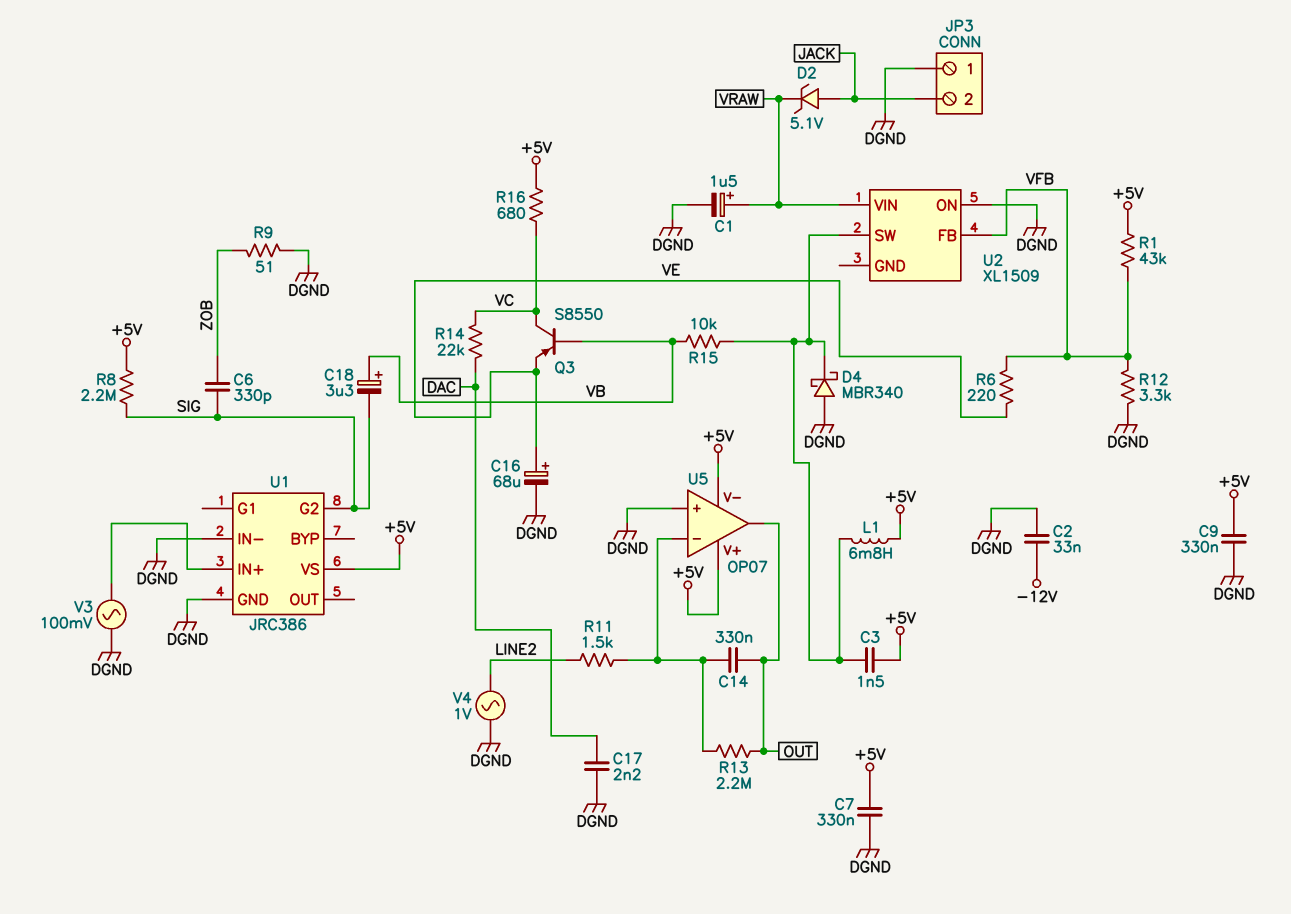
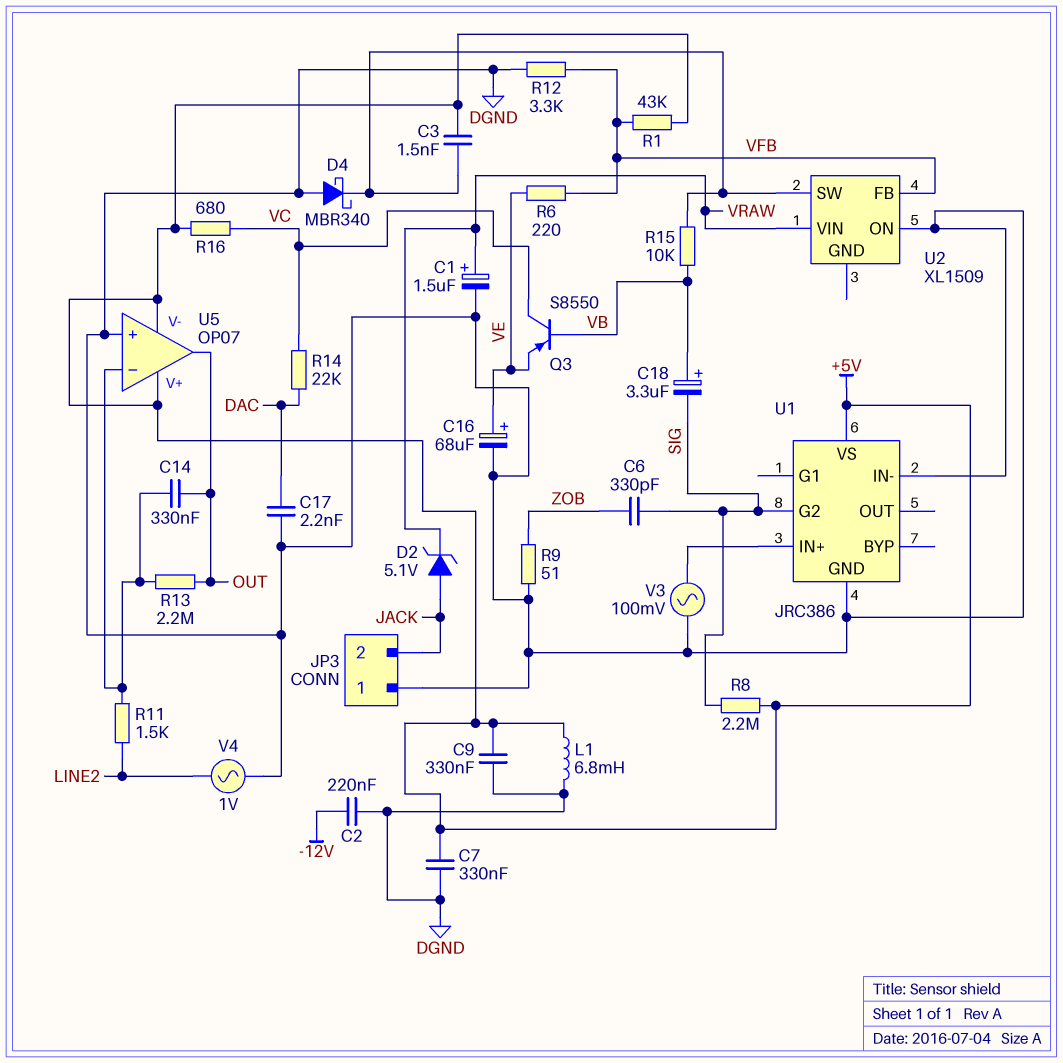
C2: 33nF (-12V, DGND) -> 220nF (-12V, DGND)
L1: 6.8mH (+5V, U2/SW) -> 6.8mH (+5V, DGND)

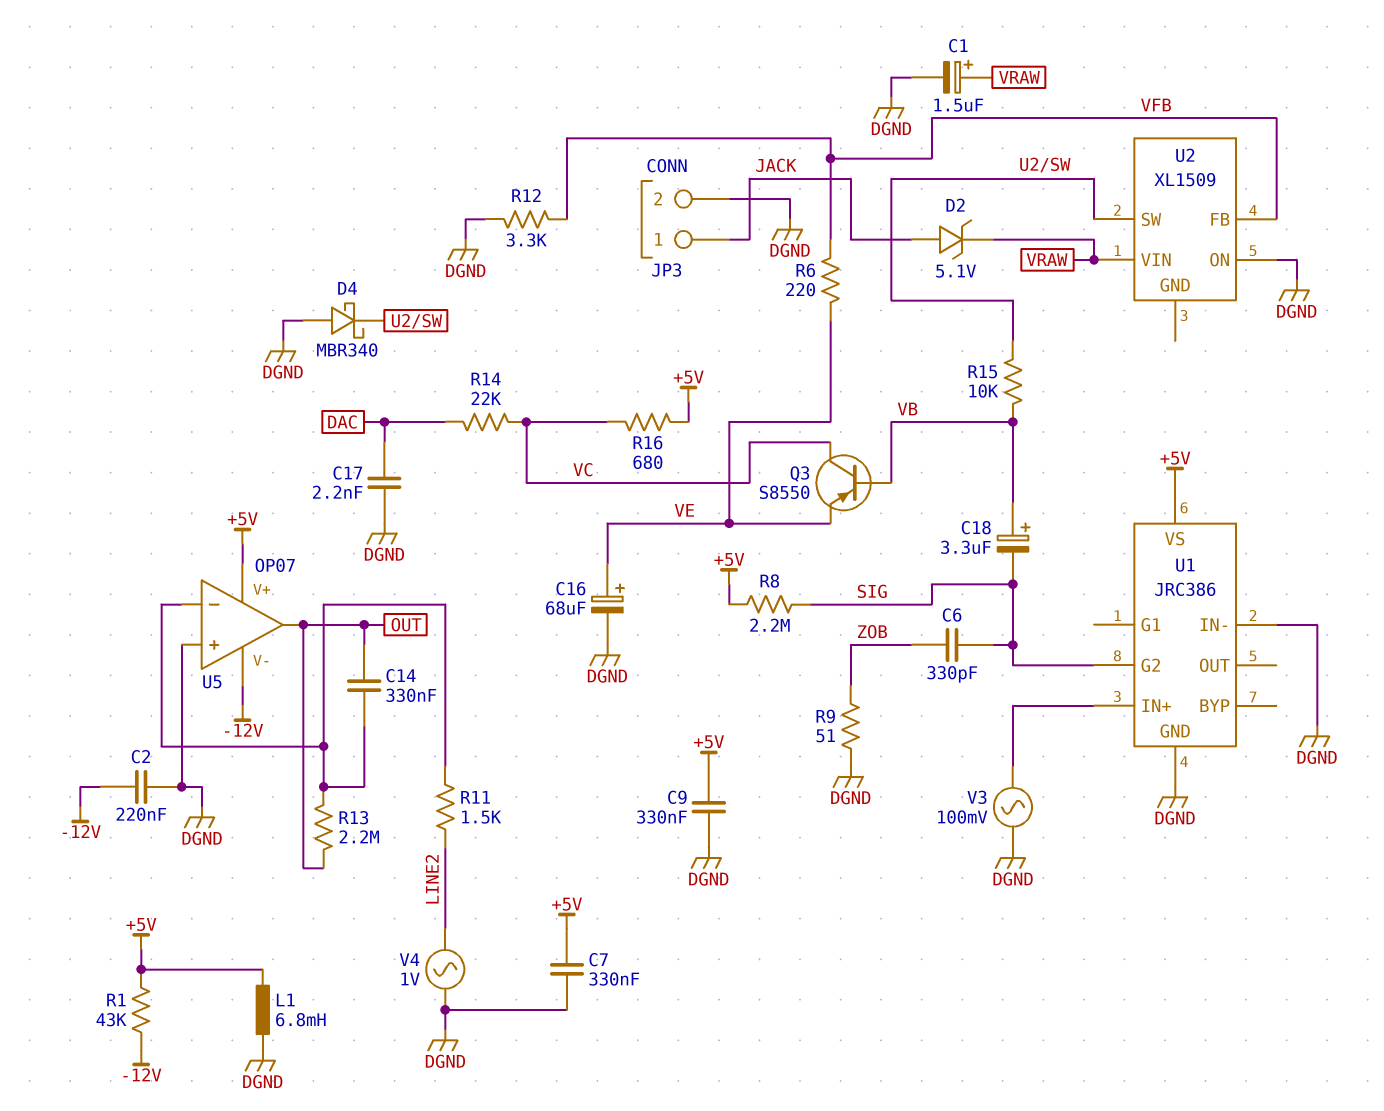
C3: 1.5nF (+5V, U2/SW) -> none
JP3 pin 1: DGND -> JACK
JP3 pin 2: JACK -> DGND
R1: 43k (+5V, VFB) -> 43k (+5V, -12V)
U5 pin V-: +5V -> -12V

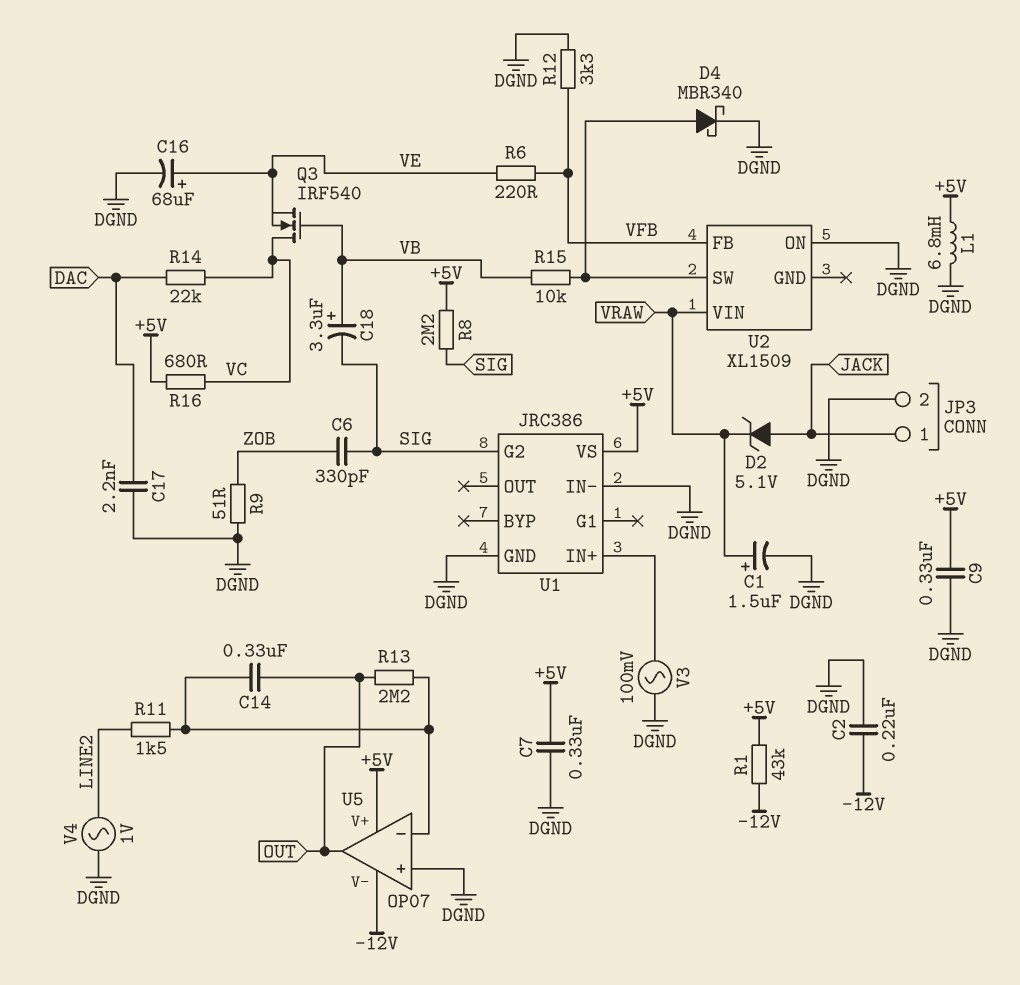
D4: schottky MBR340 (A DGND, K U2/SW) -> schottky MBR340 (A U2/SW, K DGND)
Q3: PNP S8550 (B VB, C VC, E VE) -> NMOS IRF540 (G VB, D VC, S VE)

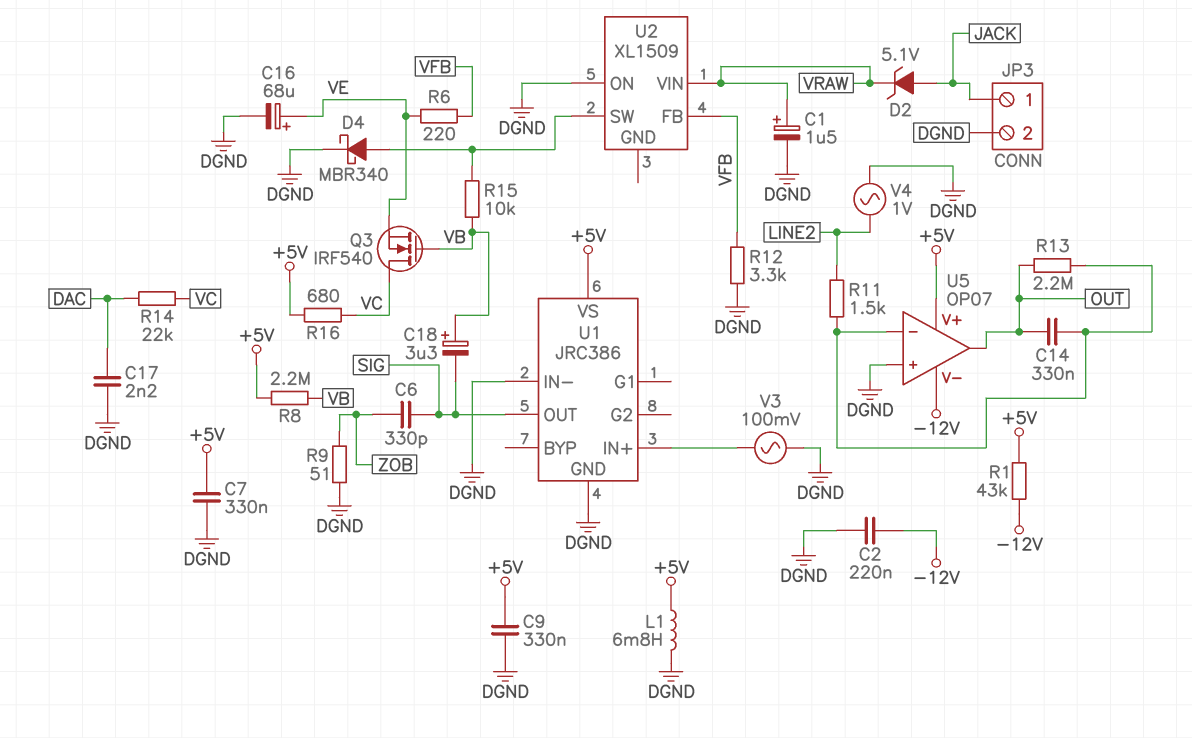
R8: 2.2M (+5V, SIG) -> 2.2M (+5V, VB)
U1 pin G2: SIG -> none
U1 pin OUT: none -> SIG

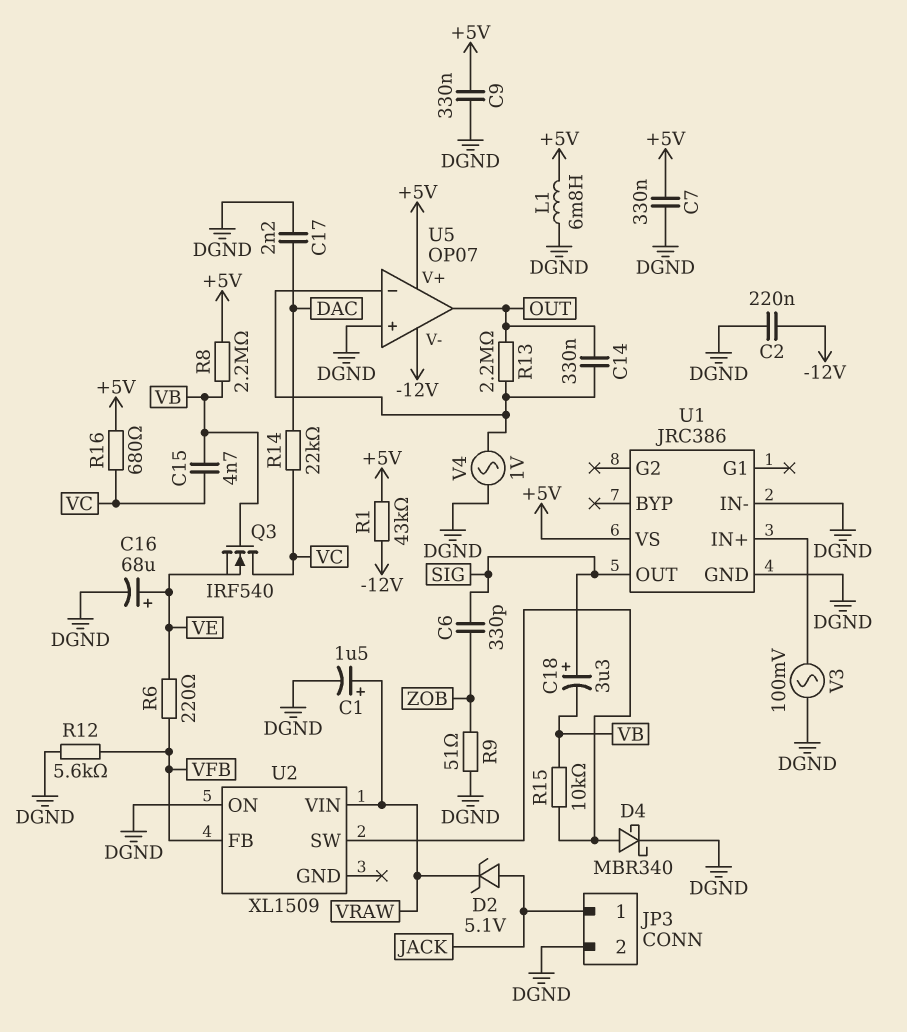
C15: none -> 4.7nF (VB, VC)
C18: 3.3uF (plus VB, minus SIG) -> 3.3uF (plus SIG, minus VB)
R11: 1.5k (LINE2, U5/in-) -> none
R12: 3.3k (DGND, VFB) -> 5.6k (DGND, VFB)
V4: AC 1V (DGND, LINE2) -> AC 1V (DGND, U5/in-)

